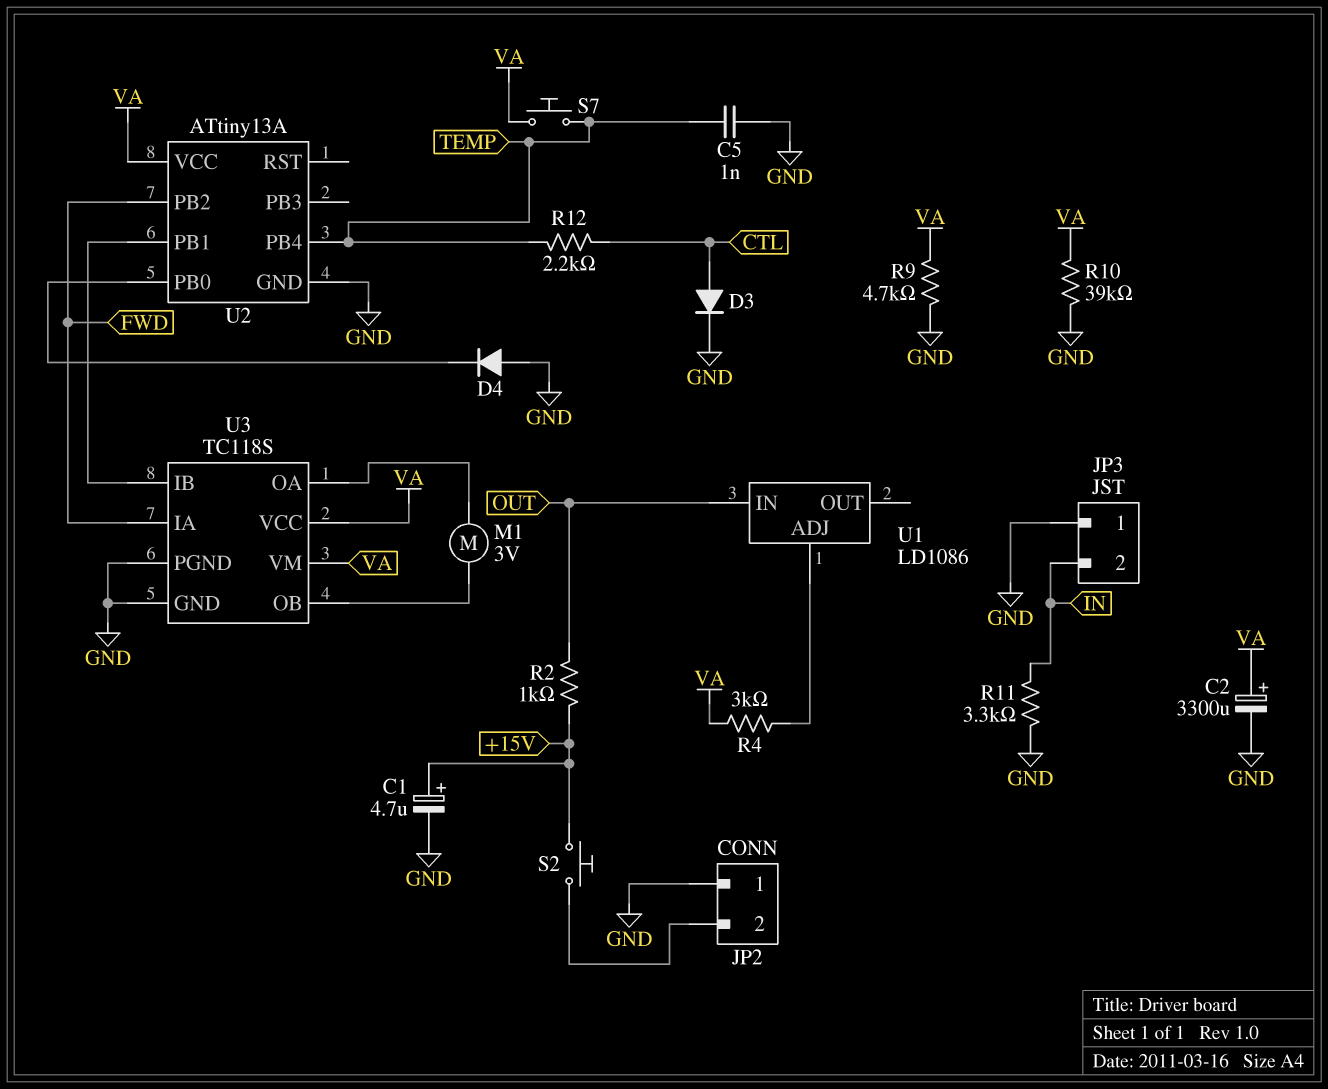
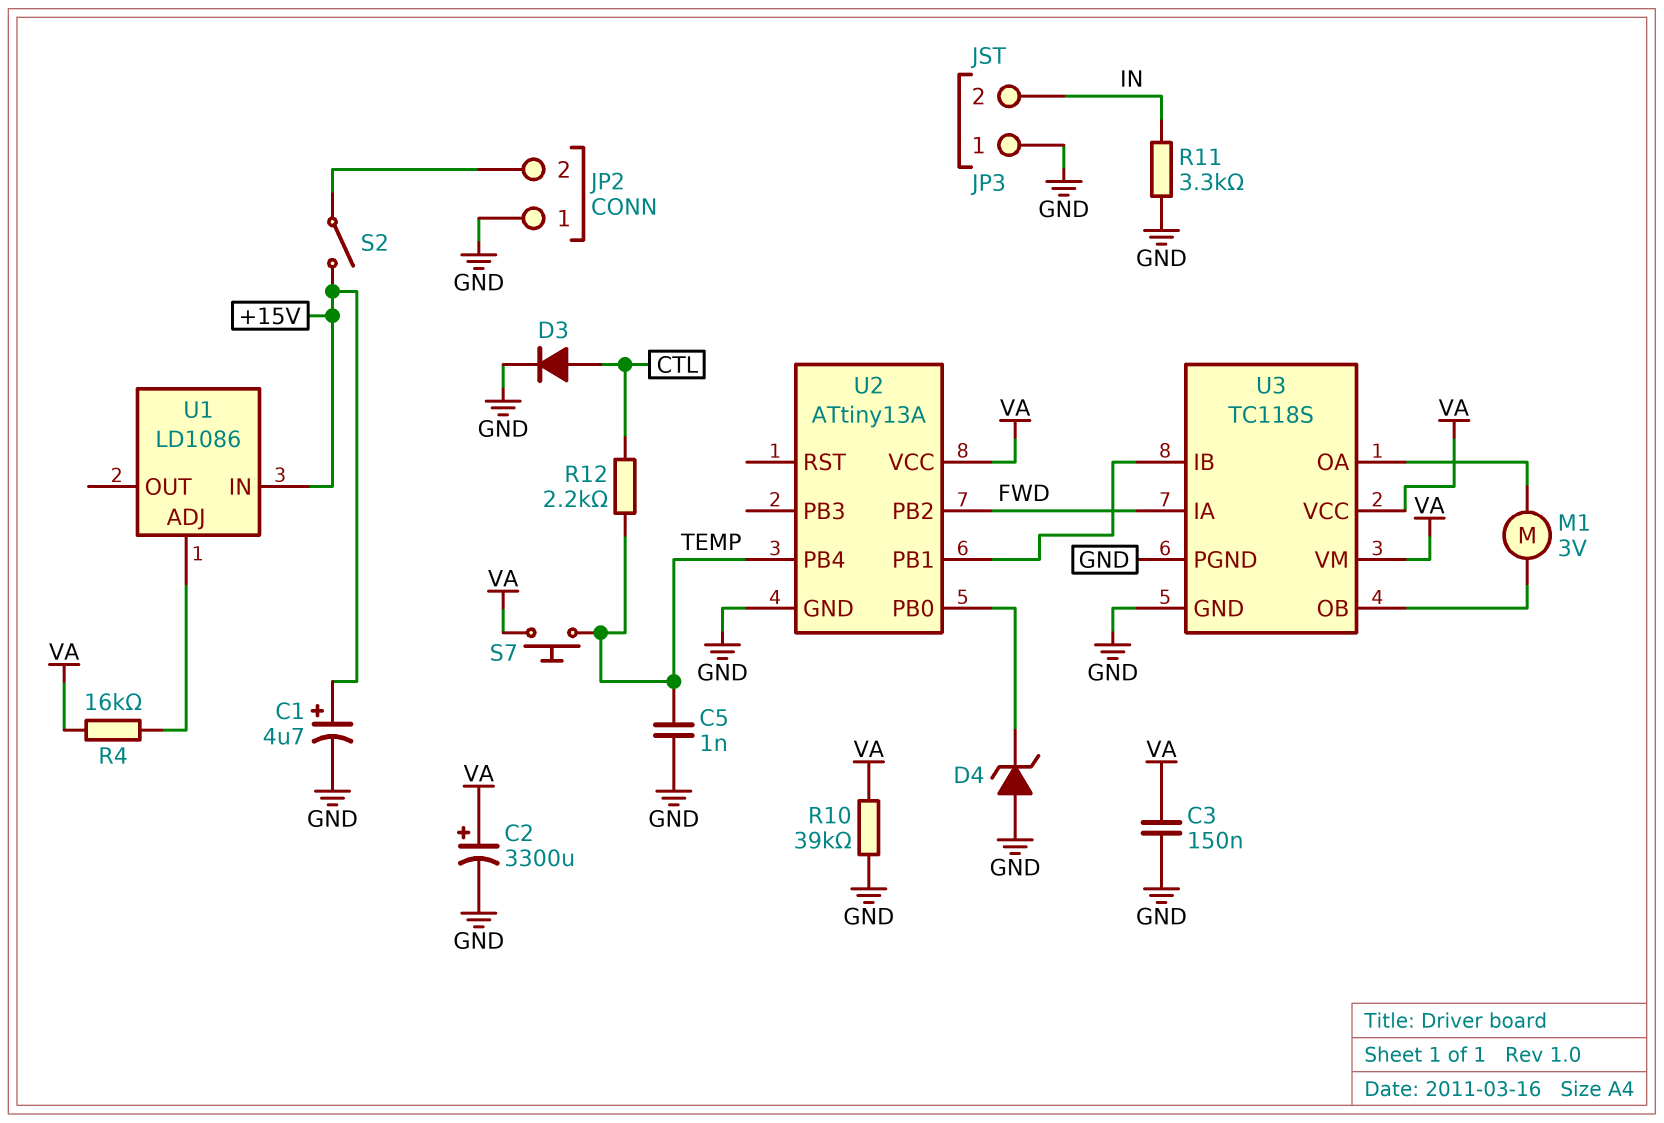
C3: none -> 150nF (GND, VA)
D4: diode (A GND, K U2/PB0) -> zener (A GND, K U2/PB0)
R2: 1k (+15V, OUT) -> none
R4: 3k (U1/ADJ, VA) -> 16k (U1/ADJ, VA)
R9: 4.7k (GND, VA) -> none
S2: button (+15V, JP2/2) -> switch (+15V, JP2/2)
U1 pin IN: OUT -> +15V

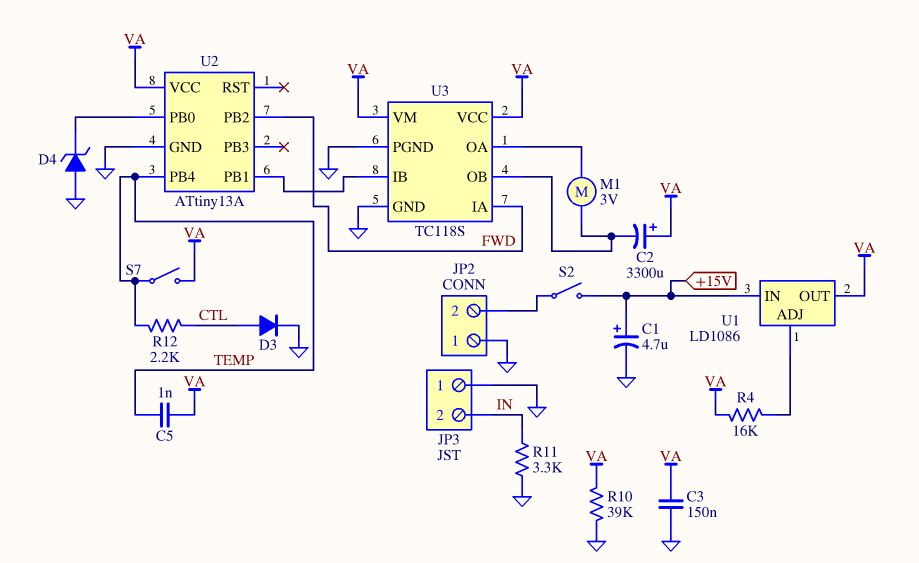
C2: 3300uF (plus VA, minus GND) -> 3300uF (plus VA, minus U3/OB)
C5: 1nF (GND, TEMP) -> 1nF (TEMP, VA)
S7: button (TEMP, VA) -> switch (TEMP, VA)
U1 pin OUT: none -> VA

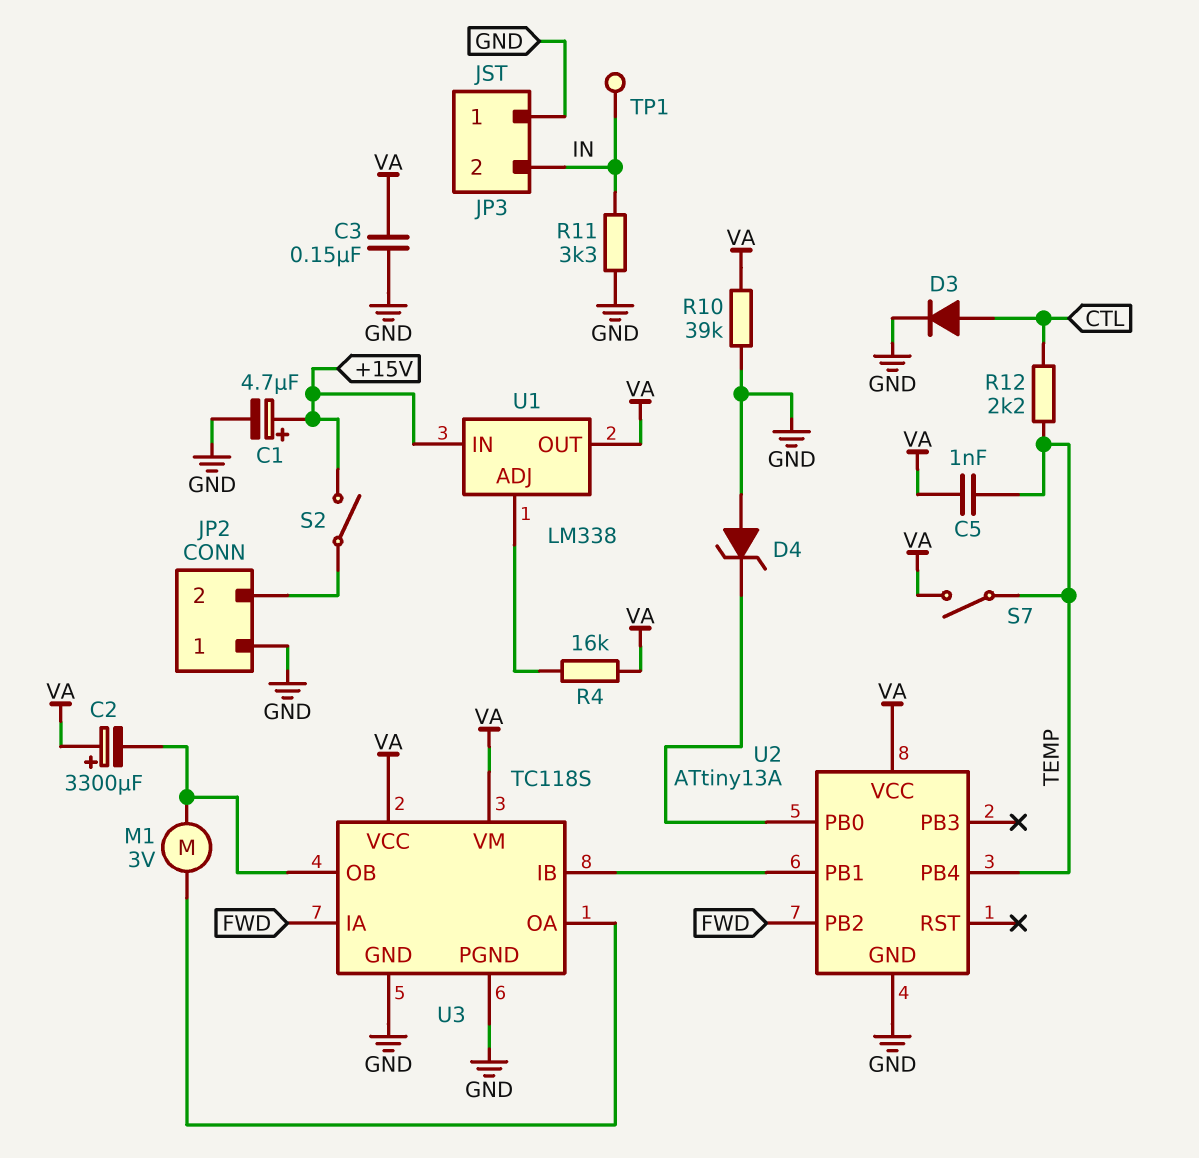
TP1: none -> test point (IN)
U1: LD1086 -> LM338

